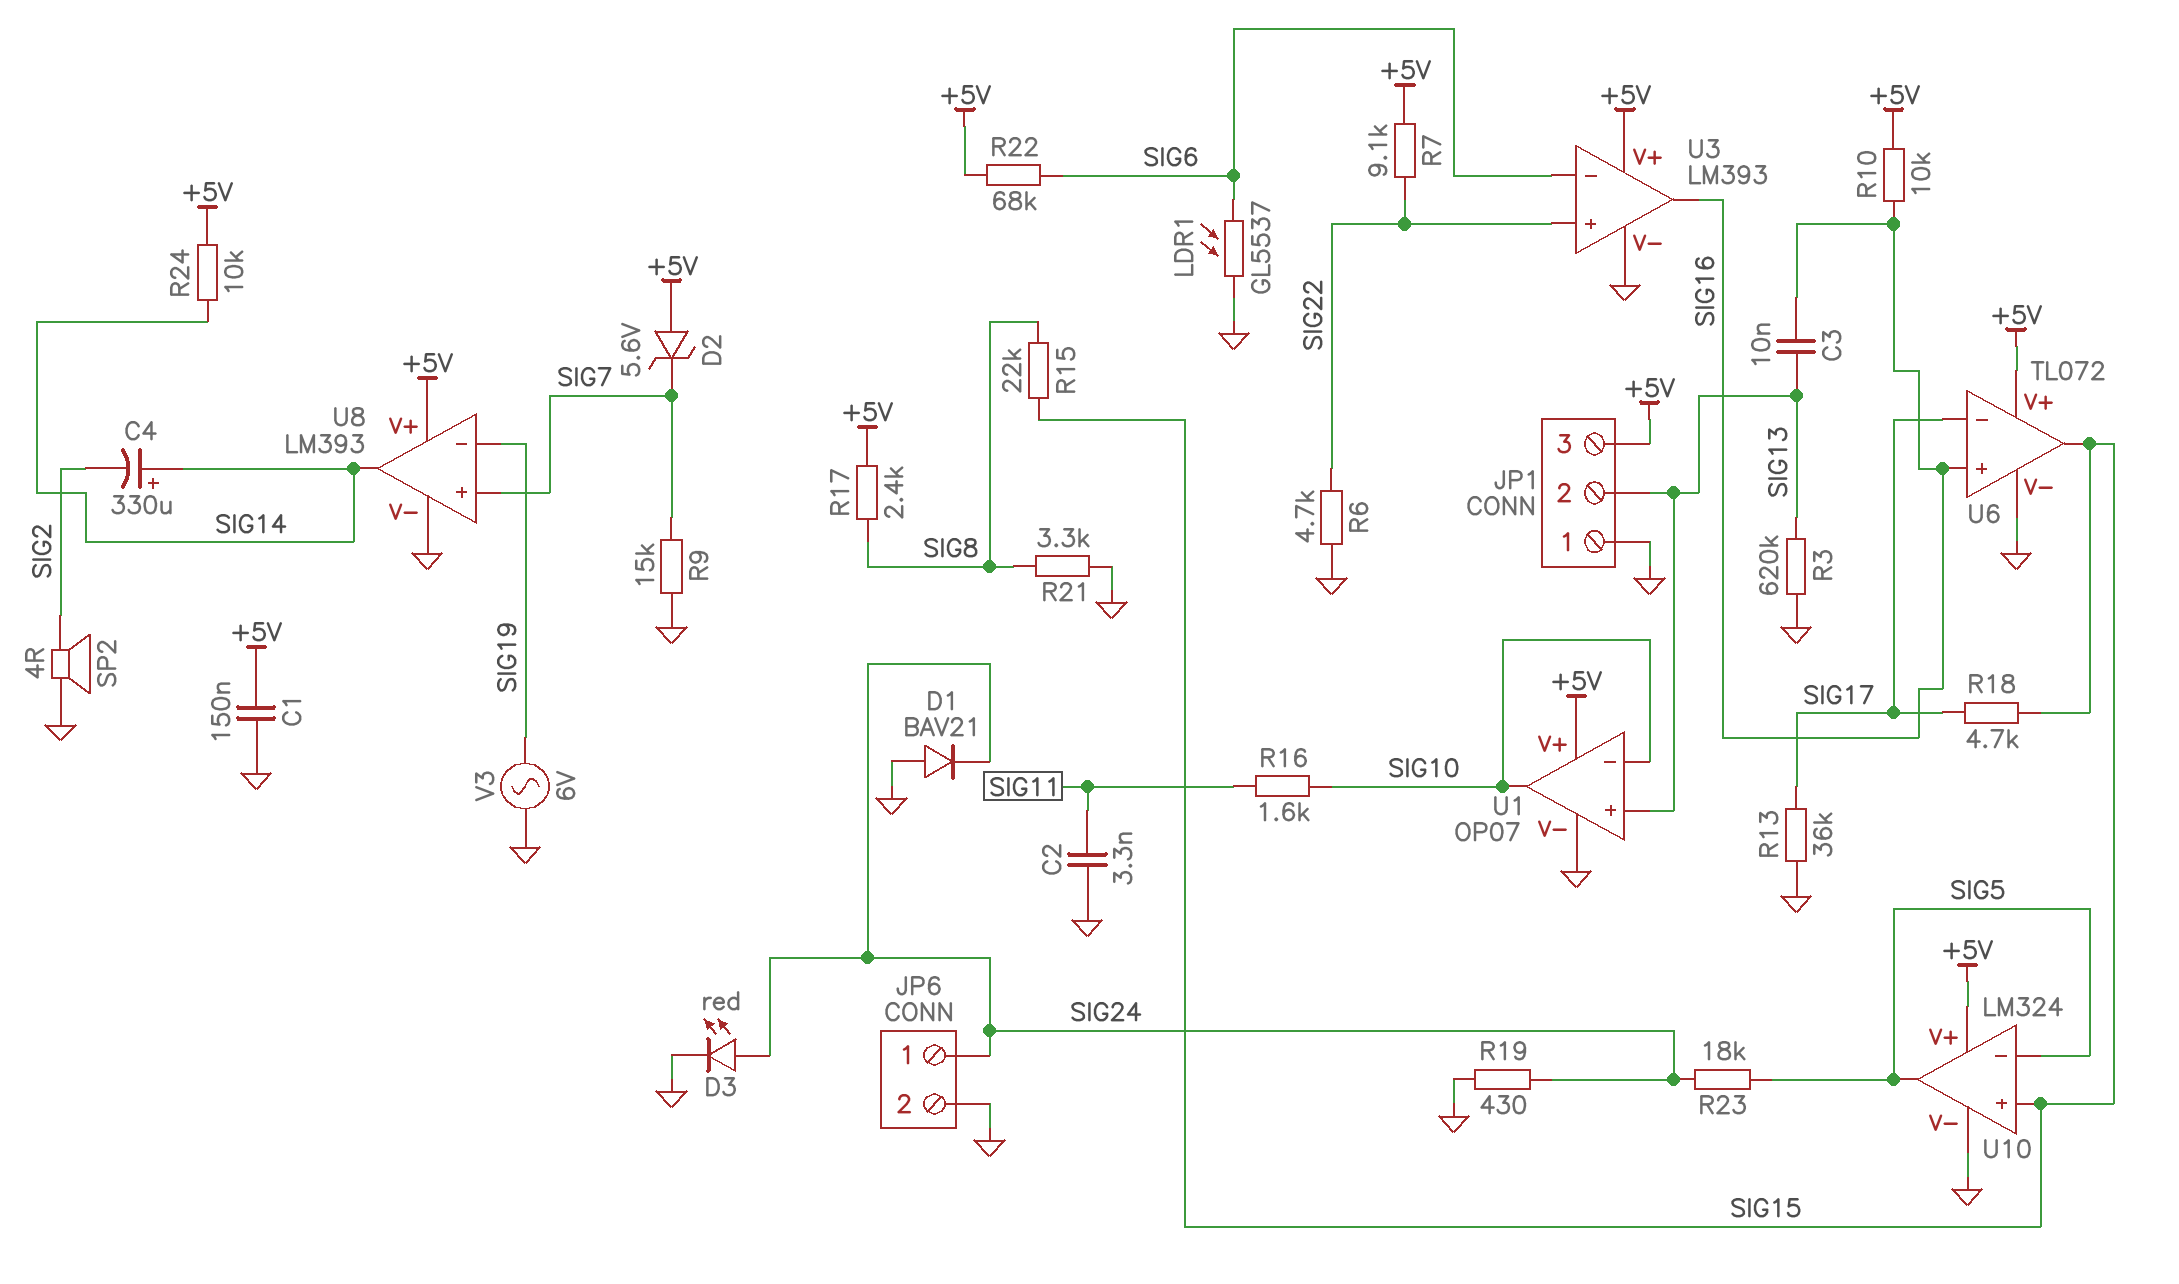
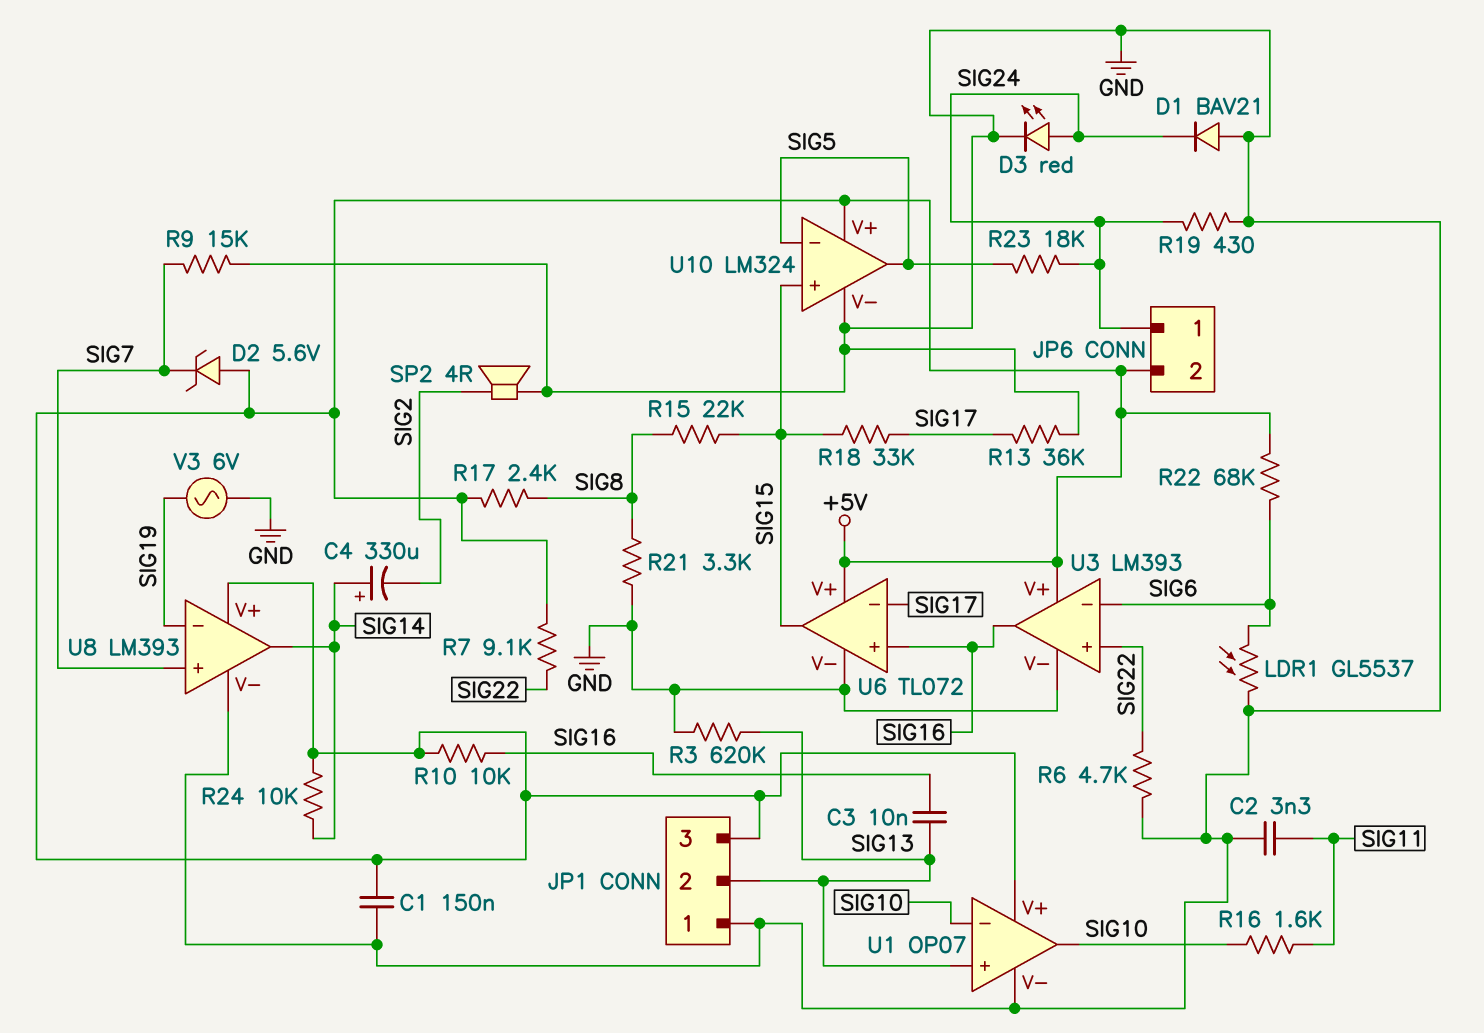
JP6 pin 2: GND -> +5V
R18: 4.7k (SIG15, SIG17) -> 33k (SIG15, SIG17)

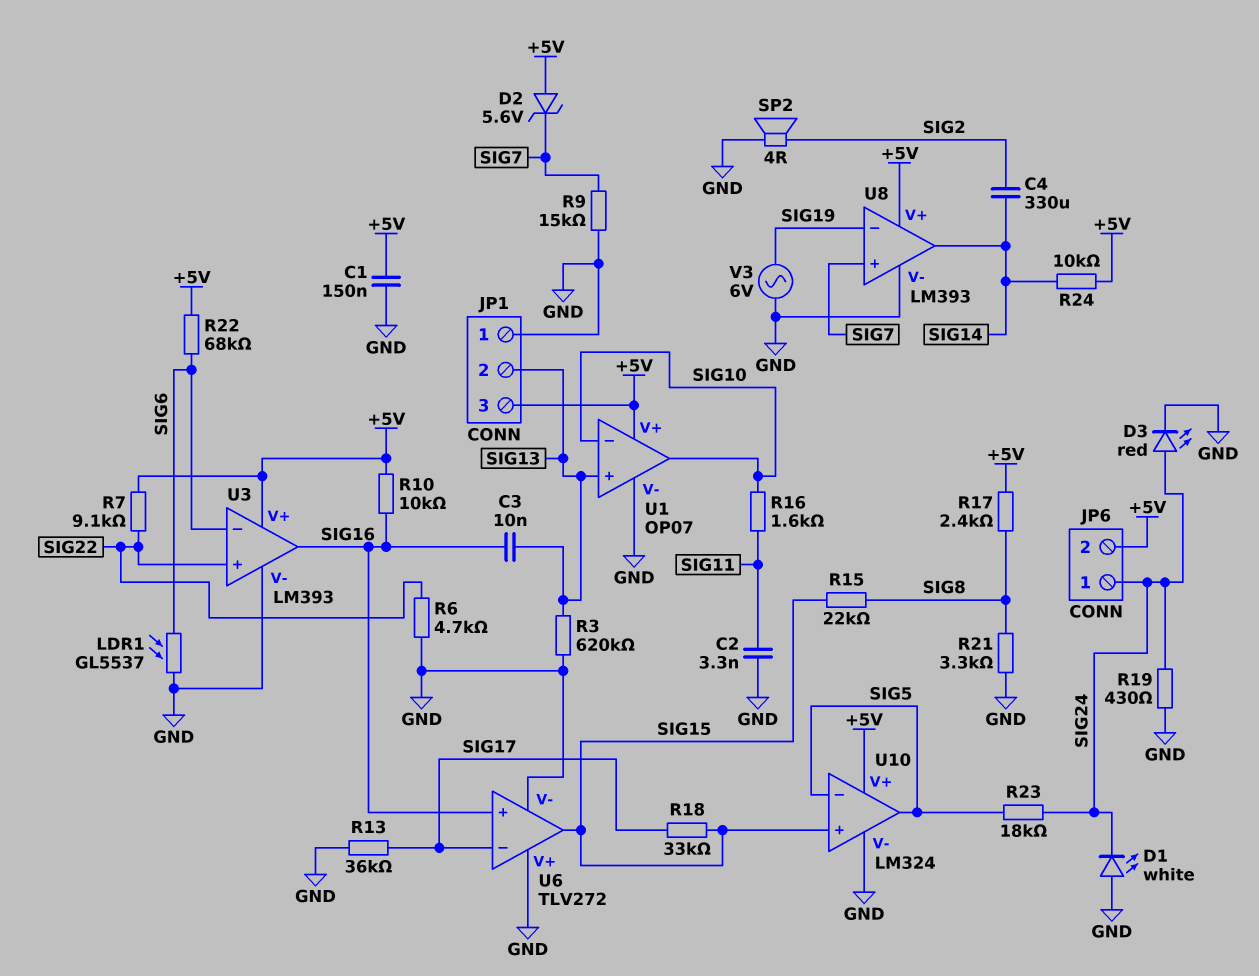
C4: 330uF (plus SIG14, minus SIG2) -> 330uF (SIG2, SIG14)
D1: diode BAV21 (A GND, K SIG24) -> LED white (A GND, K SIG24)
U6: TL072 -> TLV272
U6 pin V+: +5V -> GND

